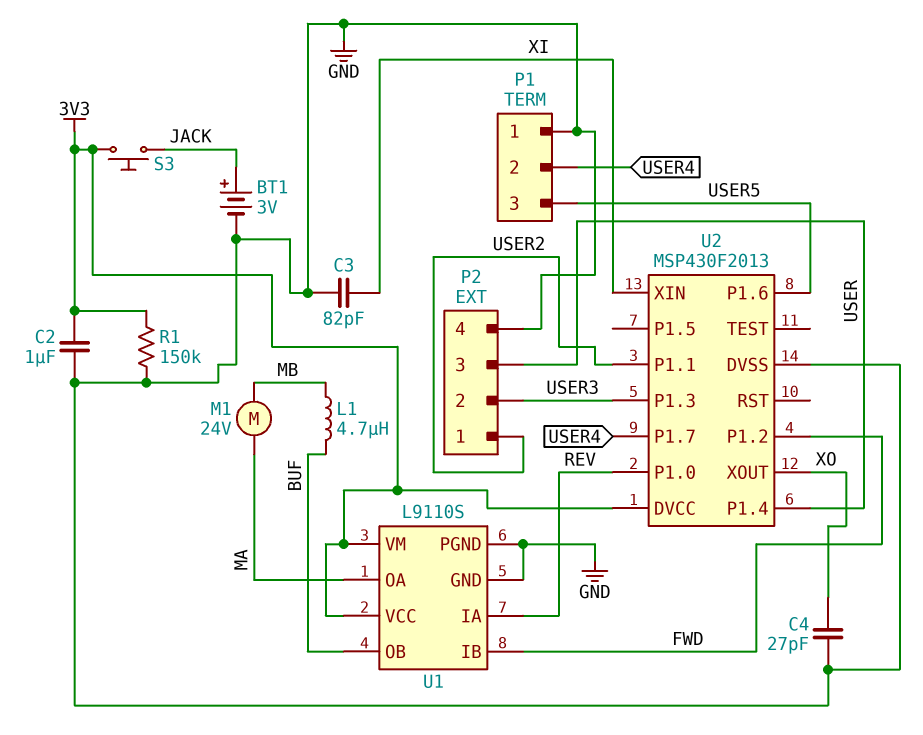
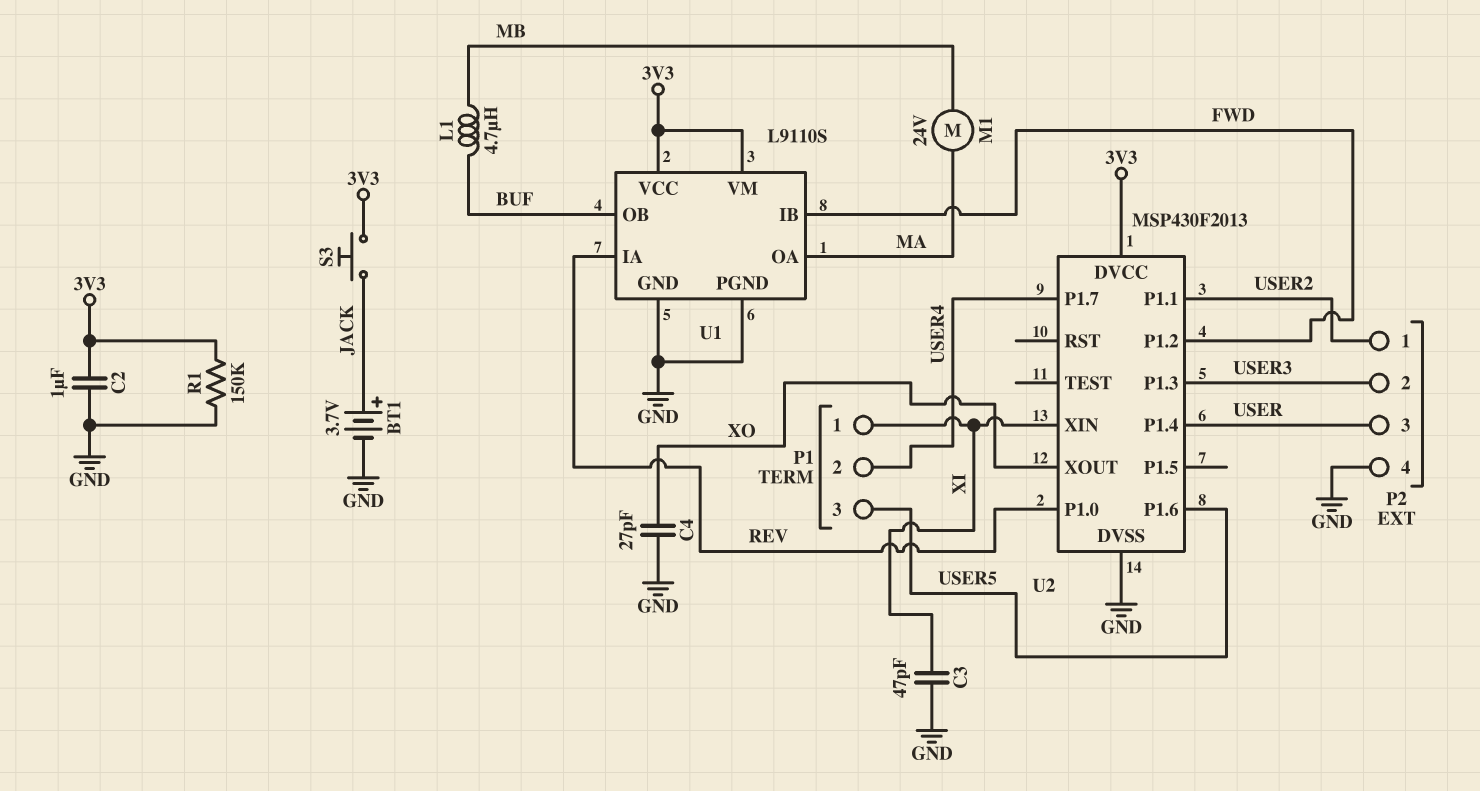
BT1: 3V (plus JACK, minus GND) -> 3.7V (plus JACK, minus GND)
C3: 82pF (GND, XI) -> 47pF (GND, XI)
P1 pin 1: GND -> XI

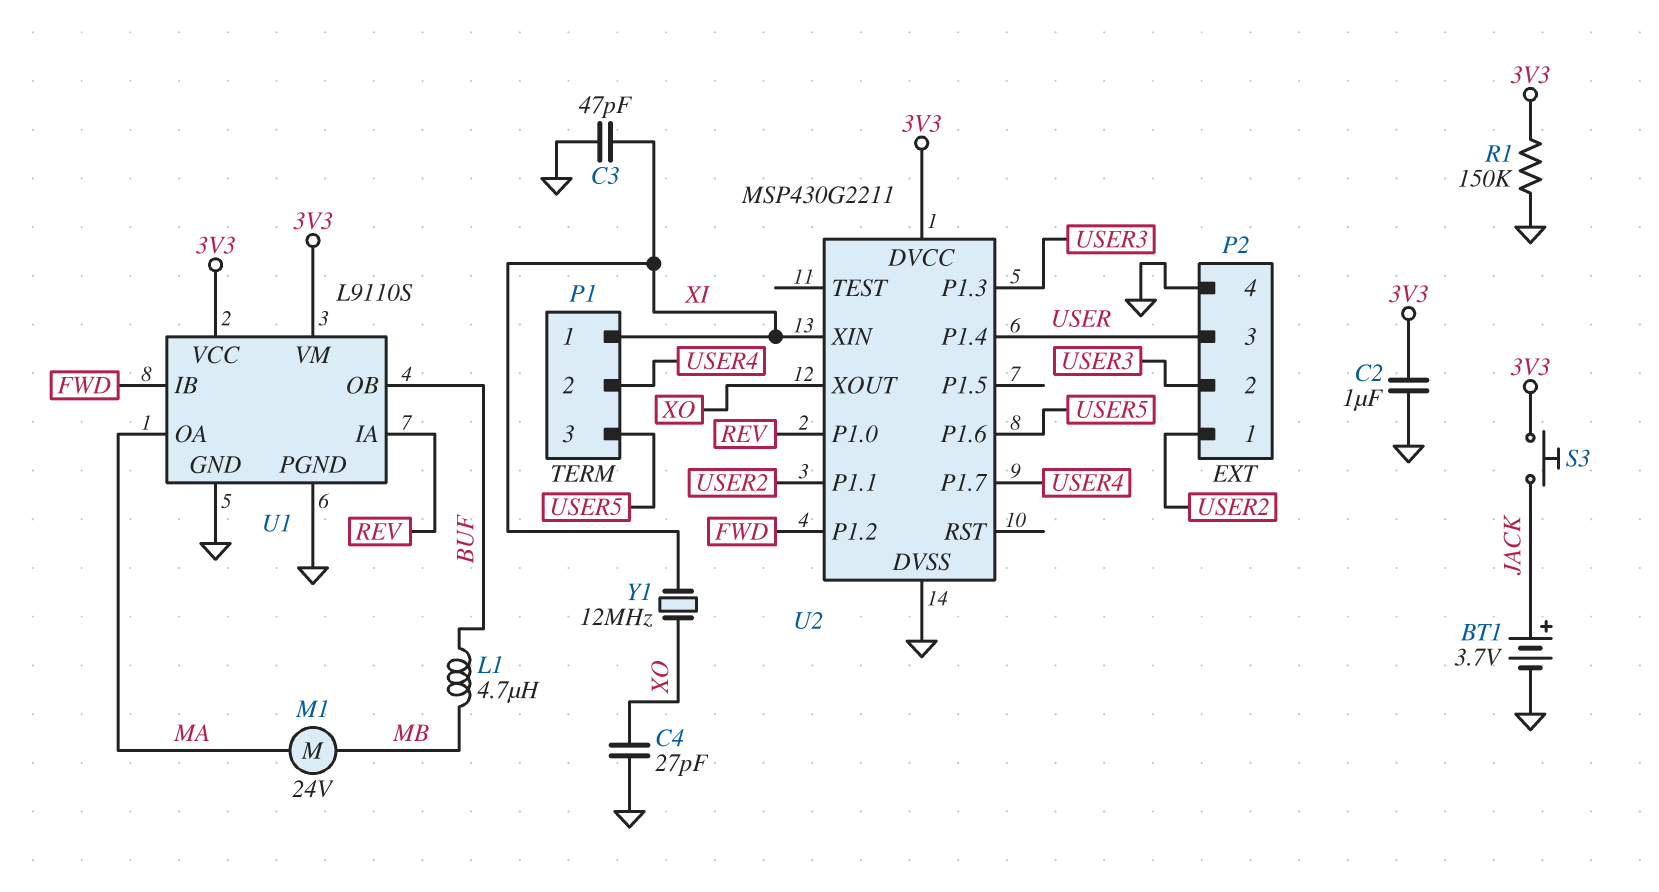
U2: MSP430F2013 -> MSP430G2211
Y1: none -> 12MHz (XI, XO)

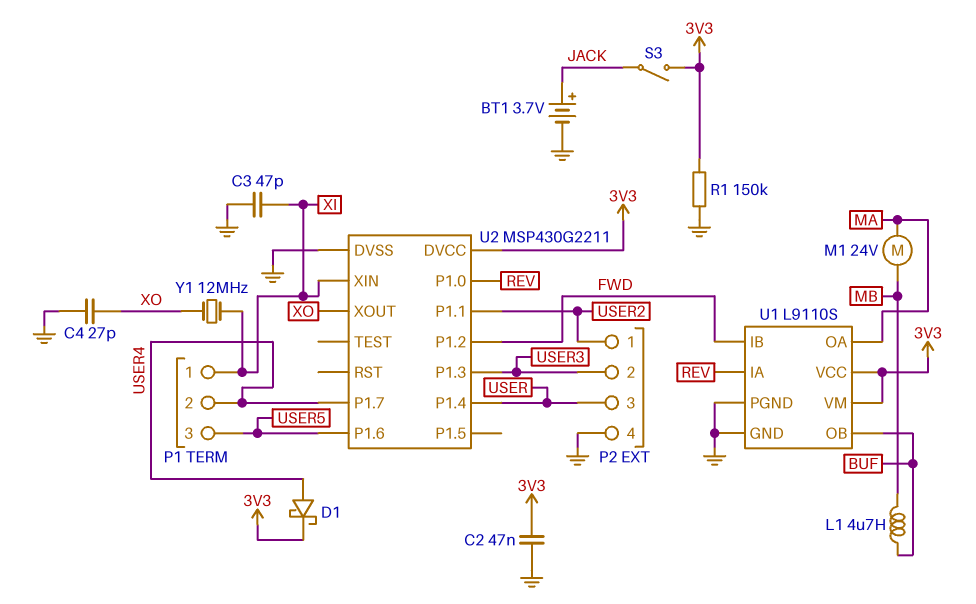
C2: 1uF (3V3, GND) -> 47nF (3V3, GND)
D1: none -> schottky (A USER4, K 3V3)
S3: button (3V3, JACK) -> switch (3V3, JACK)

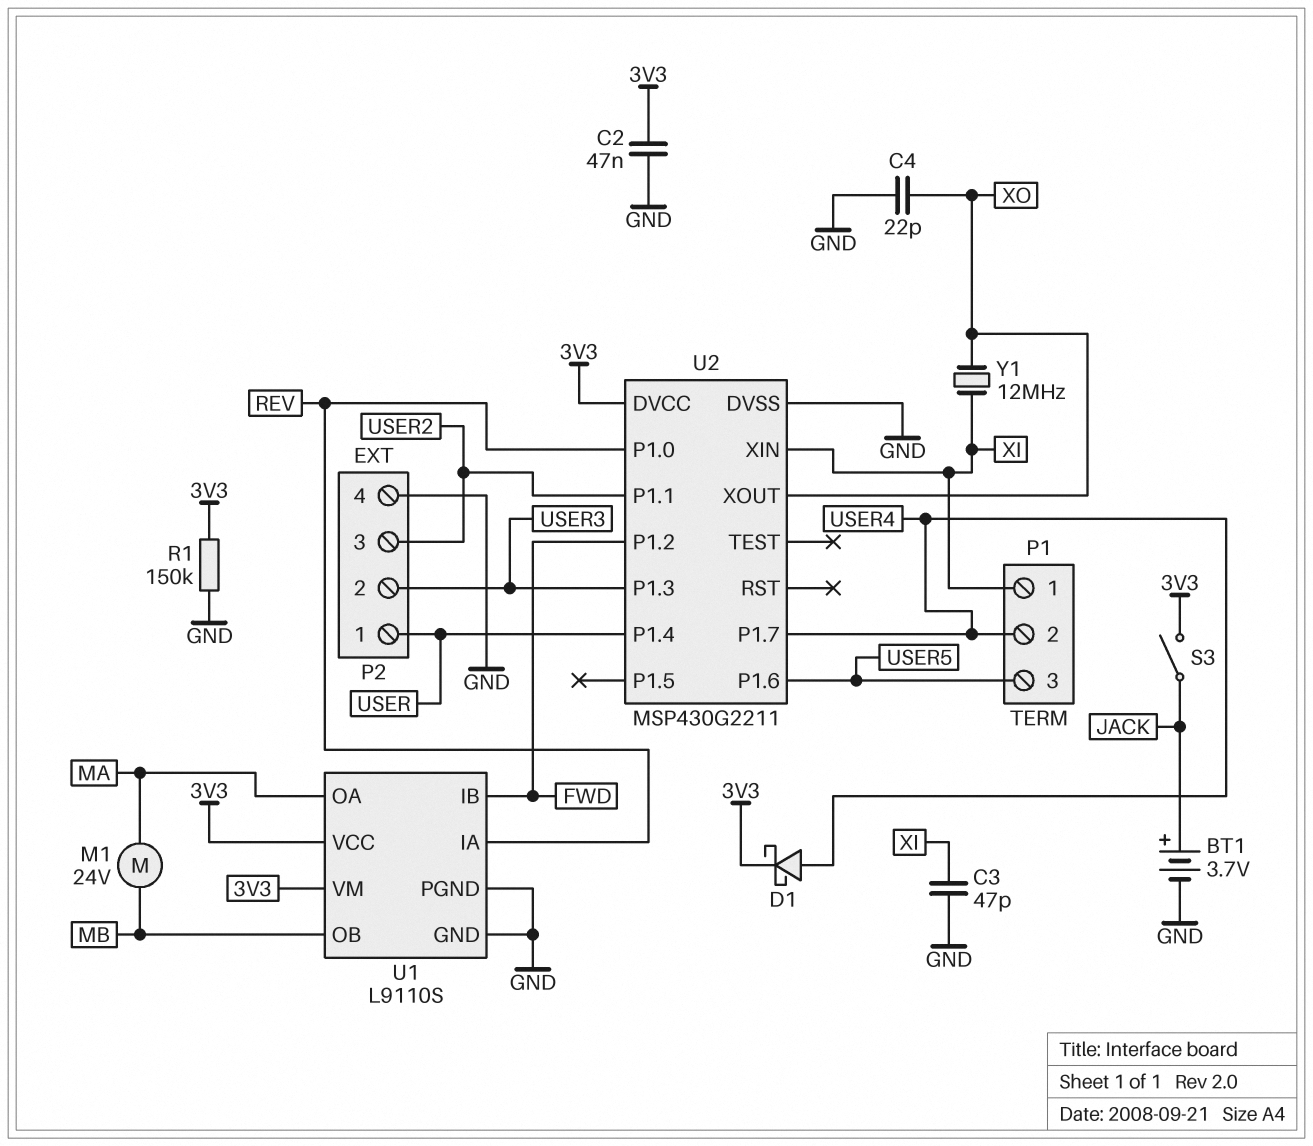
C4: 27pF (GND, XO) -> 22pF (GND, XO)
L1: 4.7uH (BUF, MB) -> none
P2 pin 1: USER2 -> USER
P2 pin 3: USER -> USER2
U1 pin OB: BUF -> MB

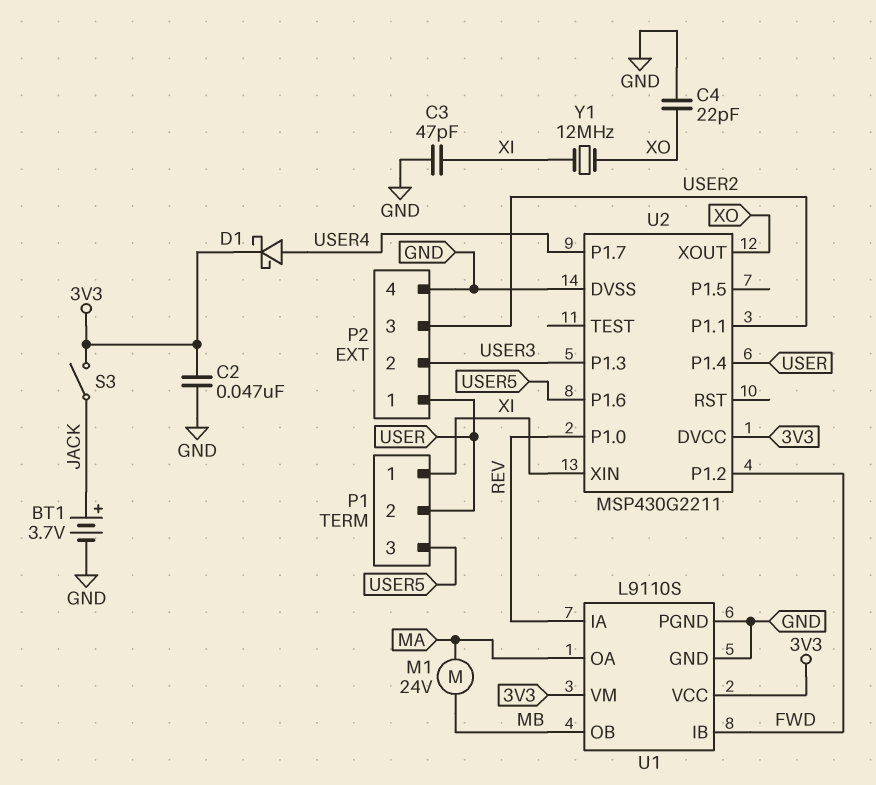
P1 pin 2: USER4 -> USER
R1: 150k (3V3, GND) -> none

